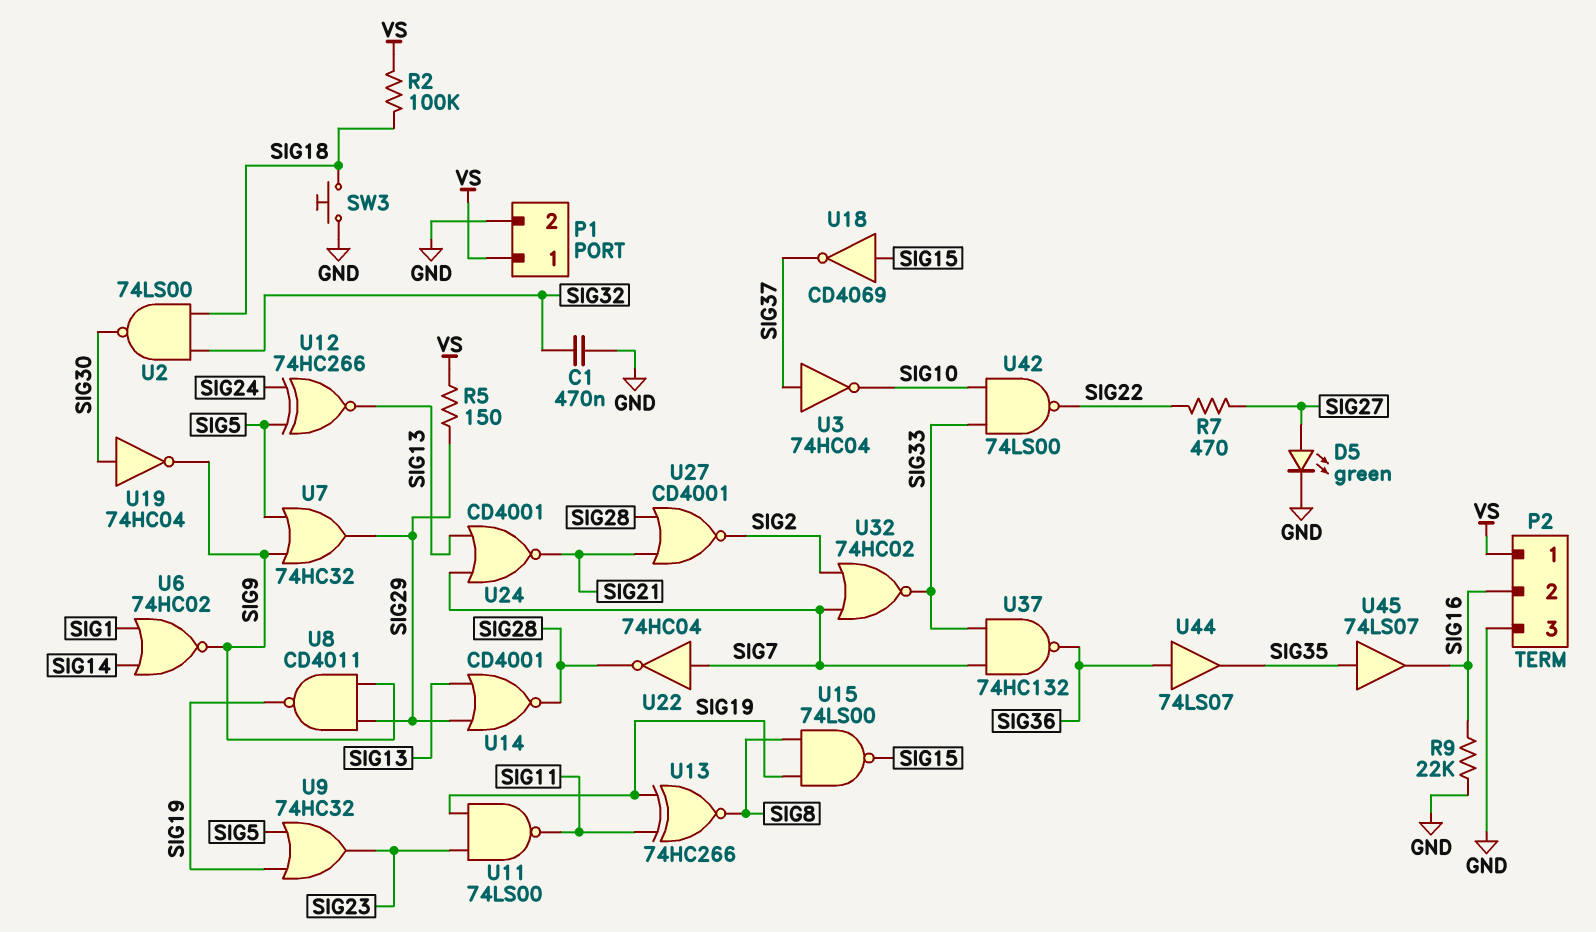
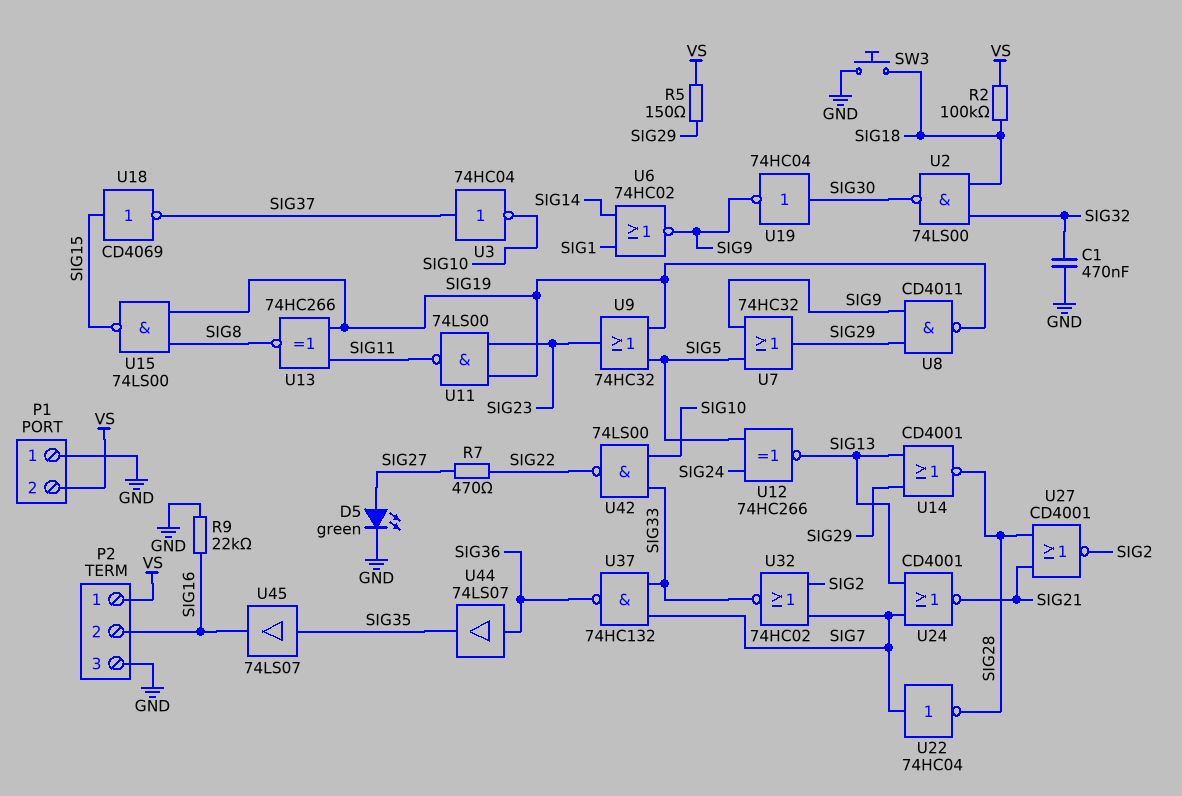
P1 pin 1: VS -> GND
P1 pin 2: GND -> VS

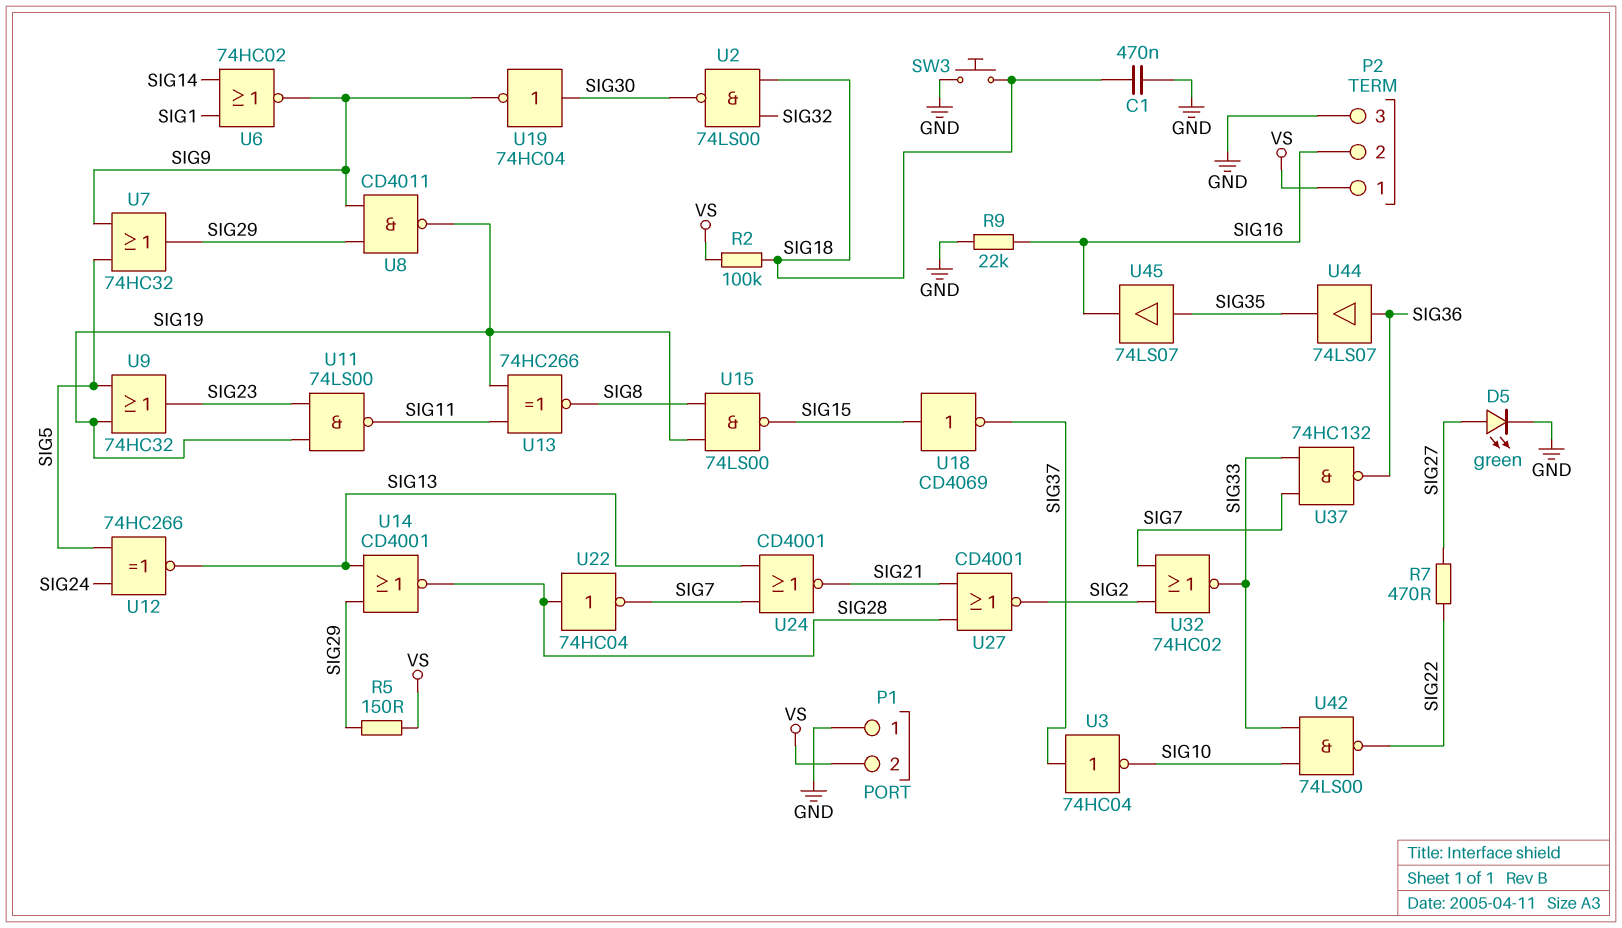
C1: 470nF (GND, SIG32) -> 470nF (GND, SIG18)
U22: NOT 74HC04 (in SIG7, out SIG28) -> NOT 74HC04 (in SIG28, out SIG7)

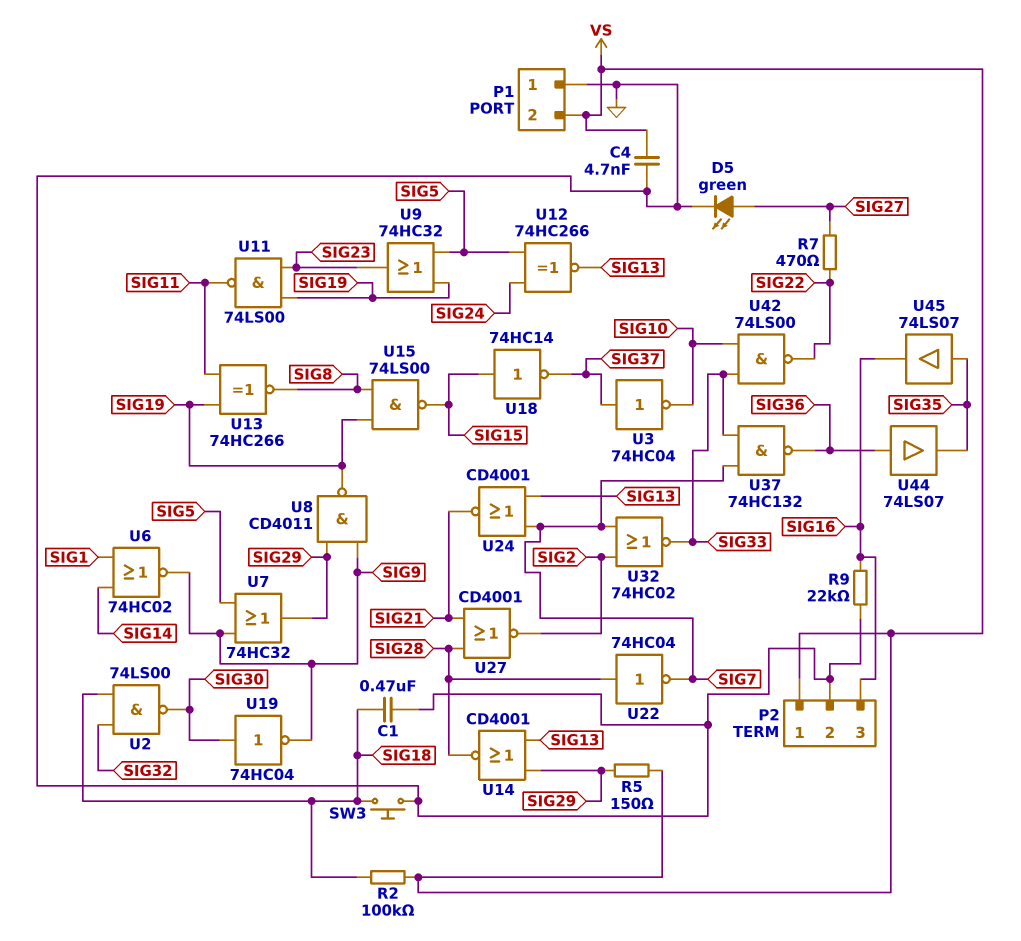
C4: none -> 4.7nF (GND, VS)
P2 pin 2: SIG16 -> GND
P2 pin 3: GND -> SIG16
U18: NOT CD4069 (in SIG15, out SIG37) -> NOT 74HC14 (in SIG15, out SIG37)

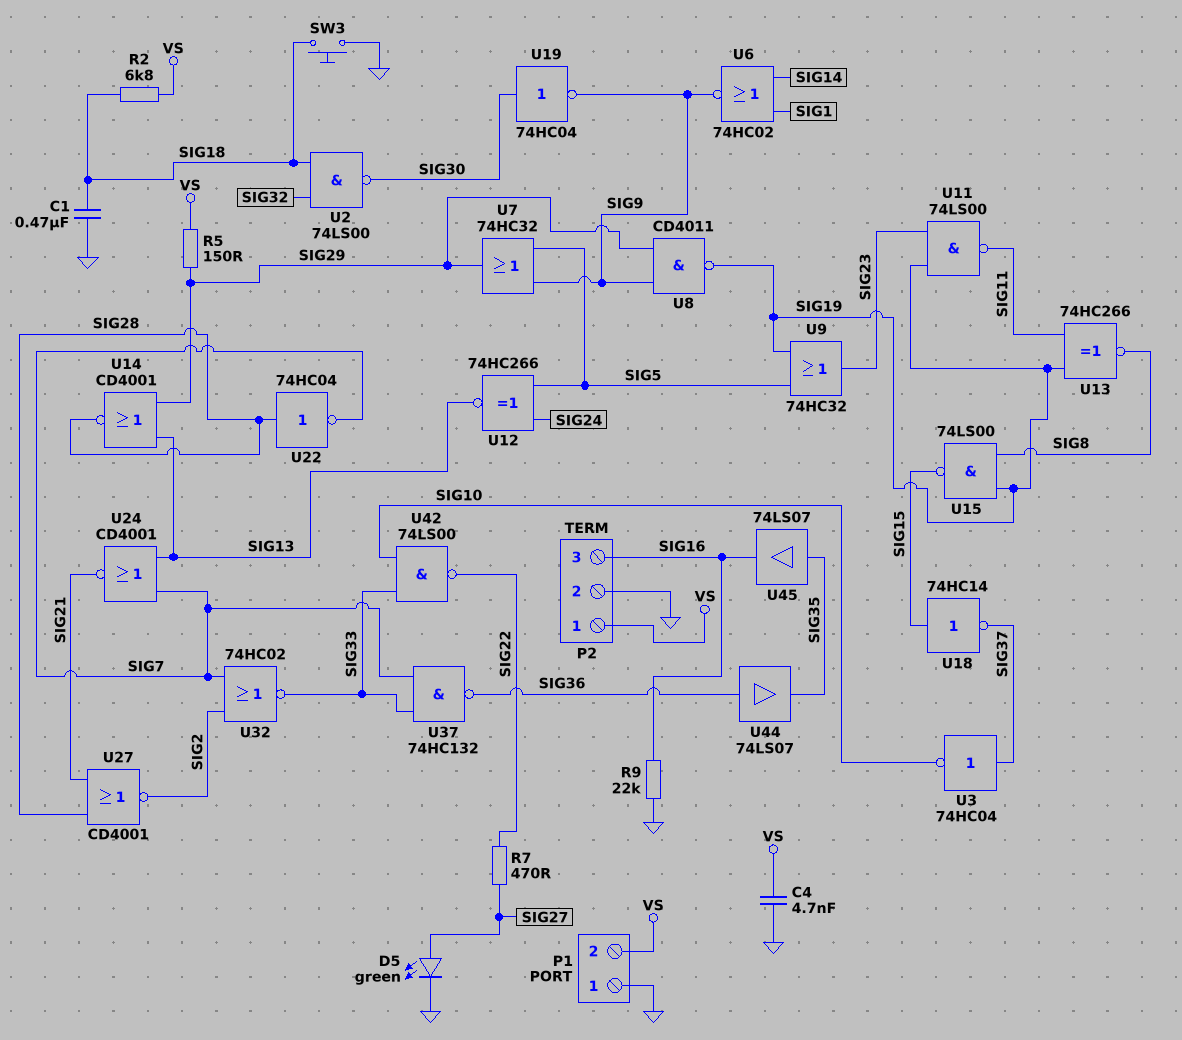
R2: 100k (SIG18, VS) -> 6.8k (SIG18, VS)

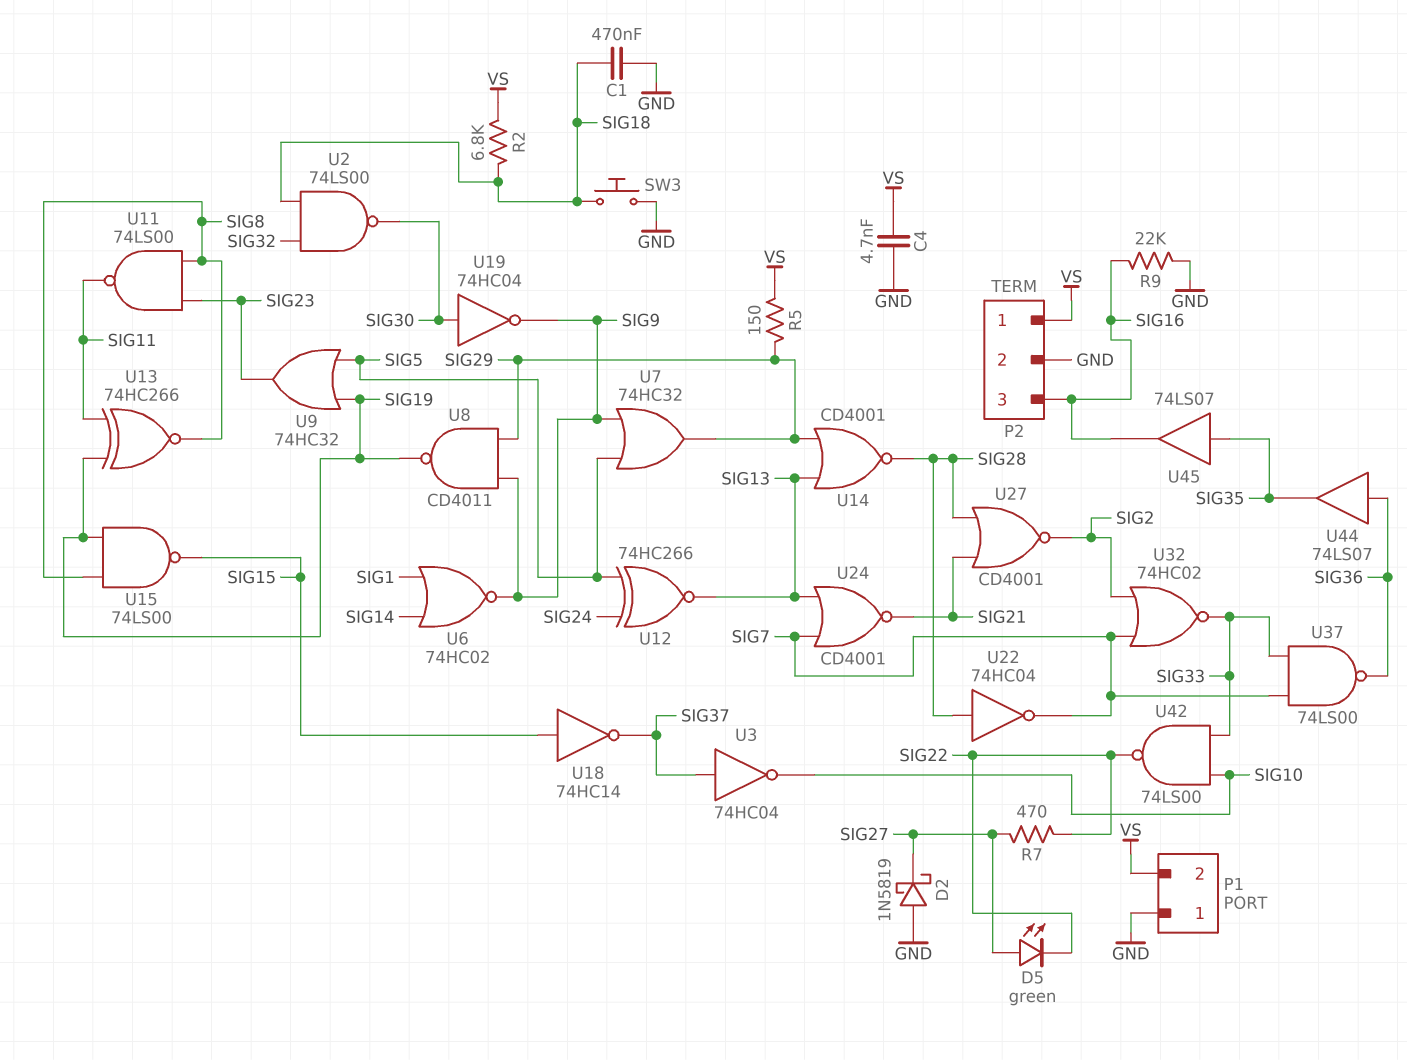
D2: none -> schottky 1N5819 (A GND, K SIG27)
D5: LED green (A SIG27, K GND) -> LED green (A SIG27, K SIG22)
U11: NAND 74LS00 (in SIG19, in SIG23, out SIG11) -> NAND 74LS00 (in SIG8, in SIG23, out SIG11)
U37: NAND 74HC132 (in SIG7, in SIG33, out SIG36) -> NAND 74LS00 (in SIG7, in SIG33, out SIG36)

